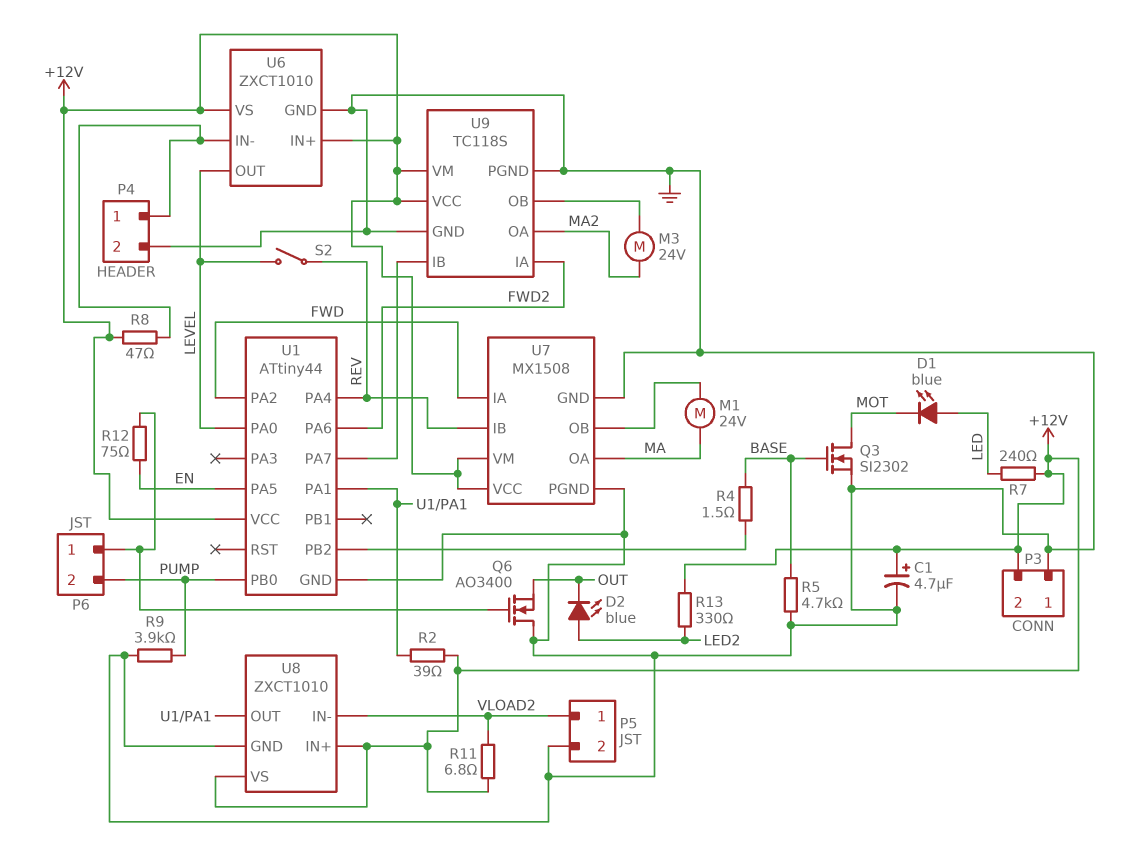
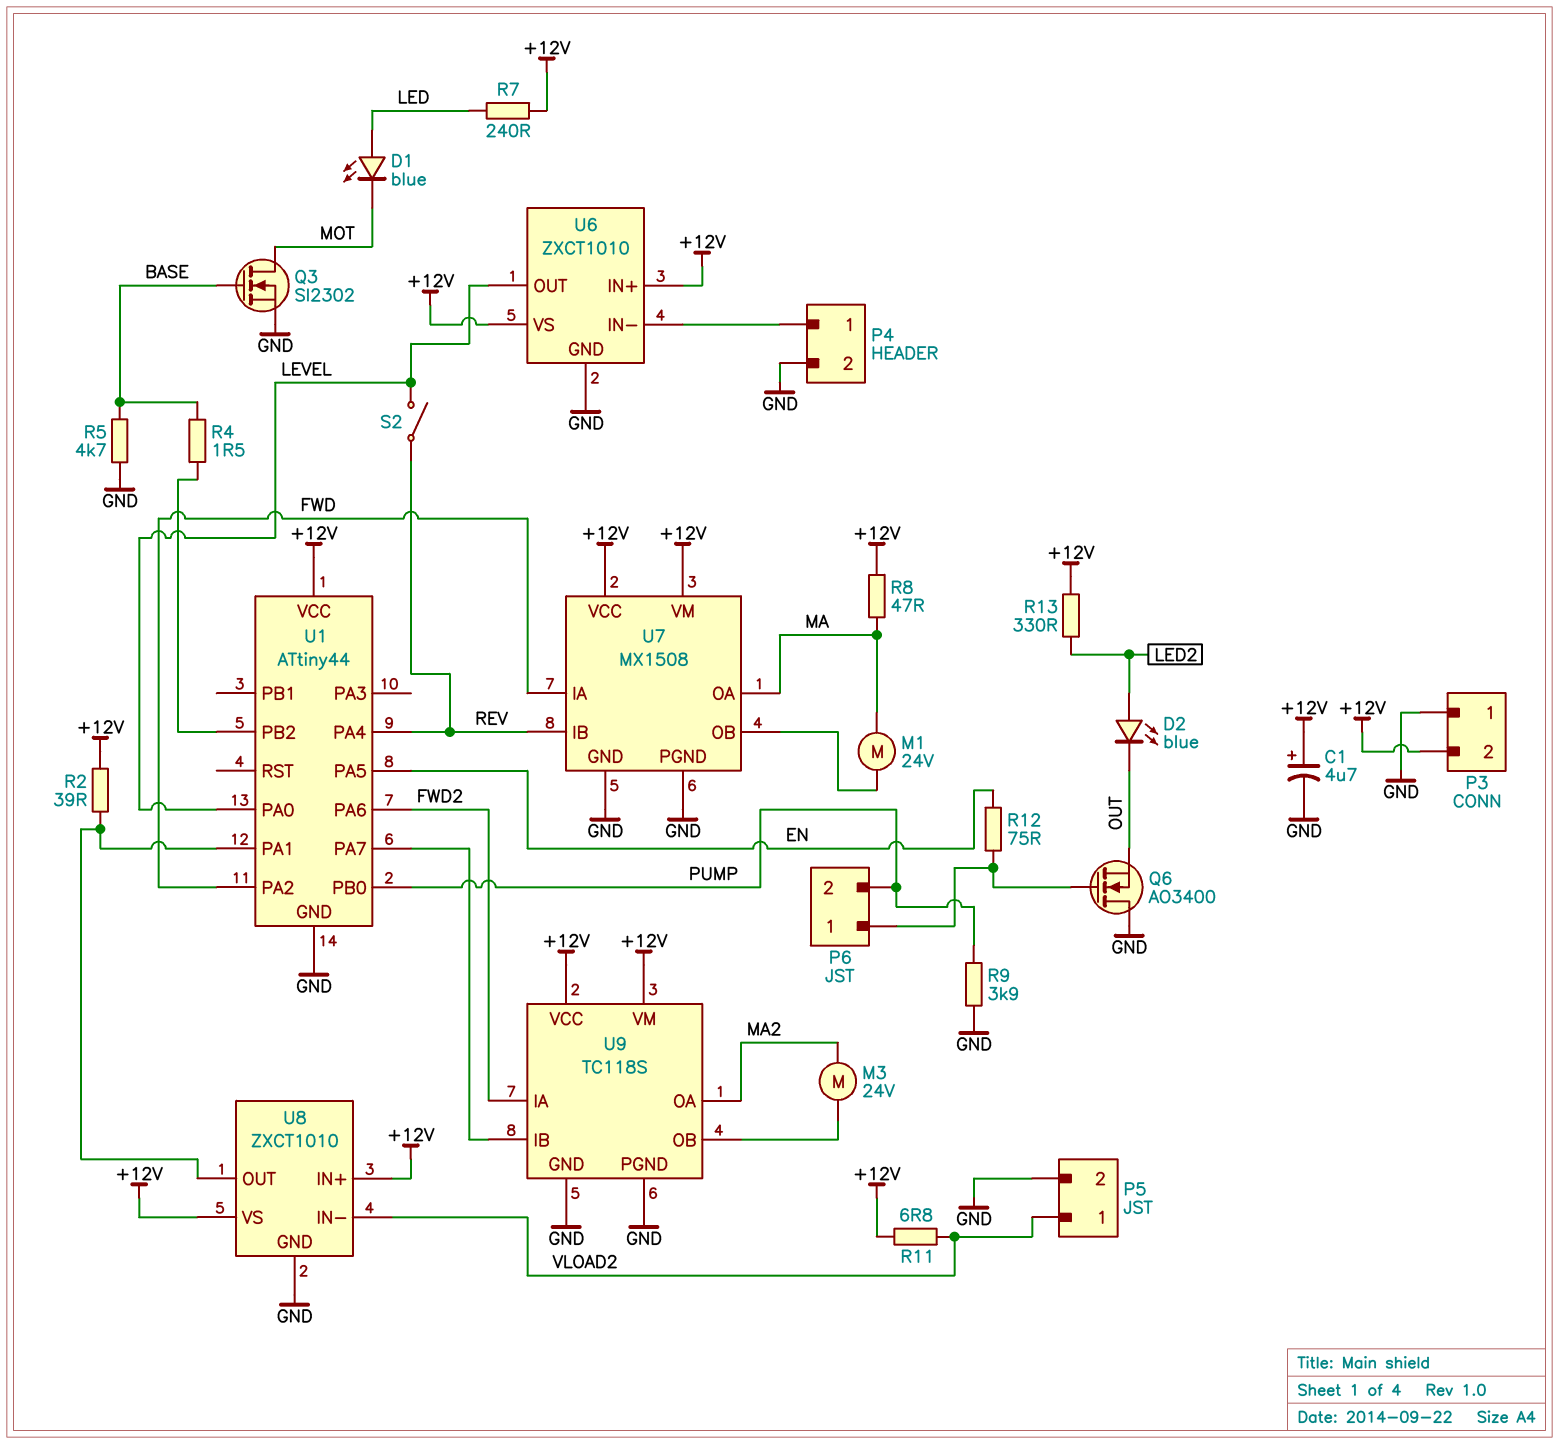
R8: 47 (+12V, P4/1) -> 47 (+12V, MA)

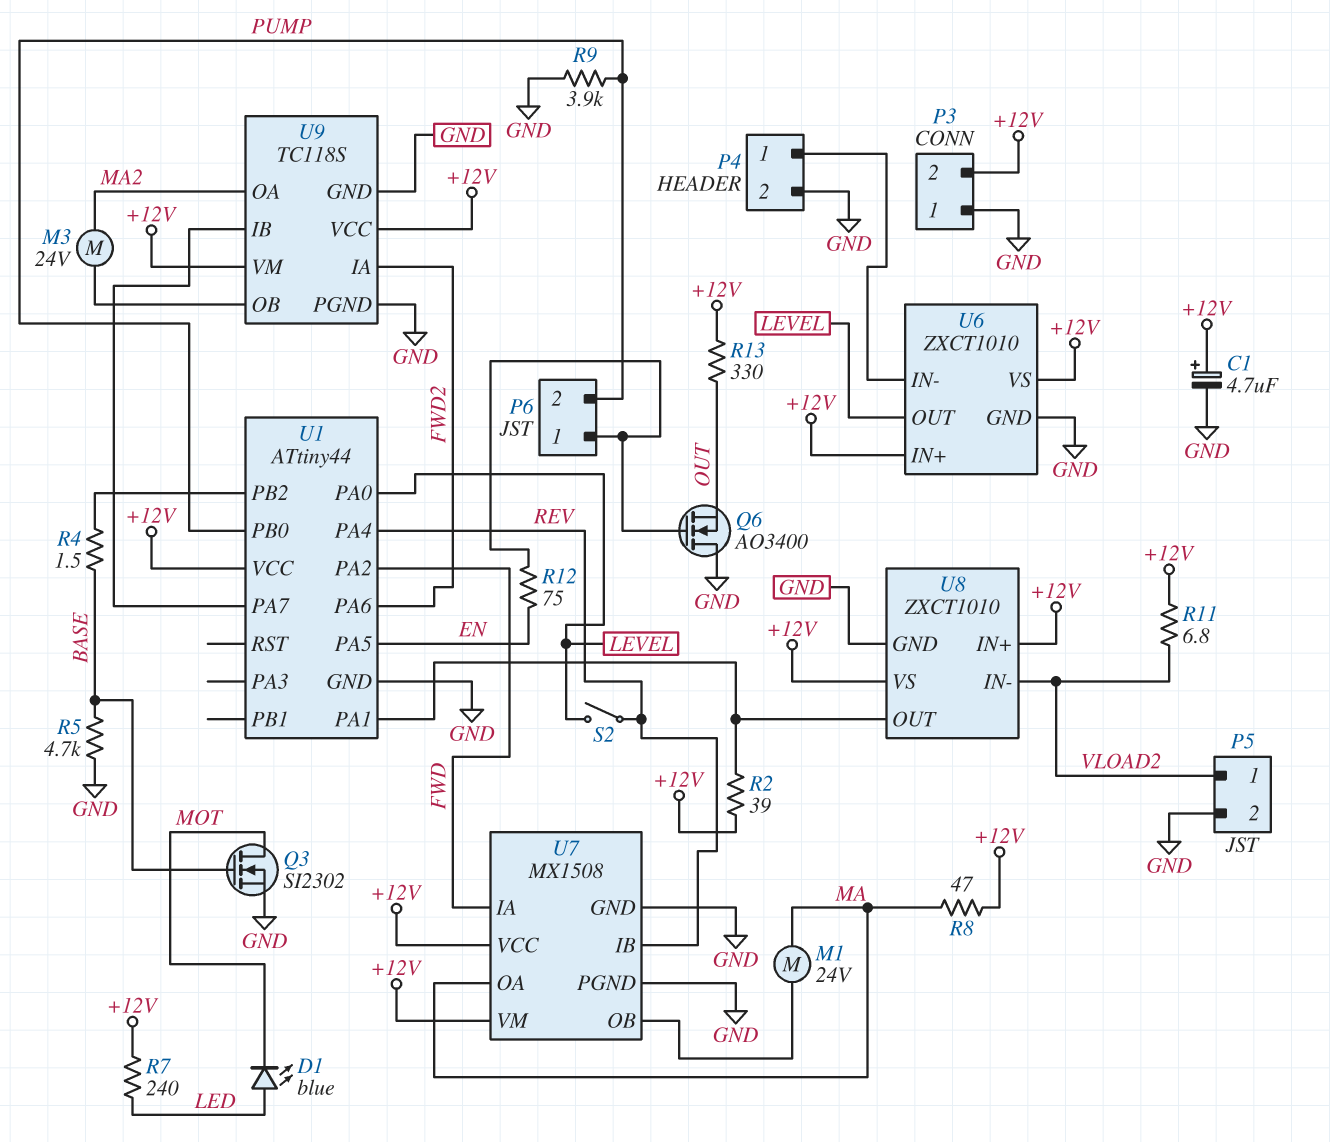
D2: LED blue (A LED2, K OUT) -> none
R13: 330 (+12V, LED2) -> 330 (+12V, OUT)

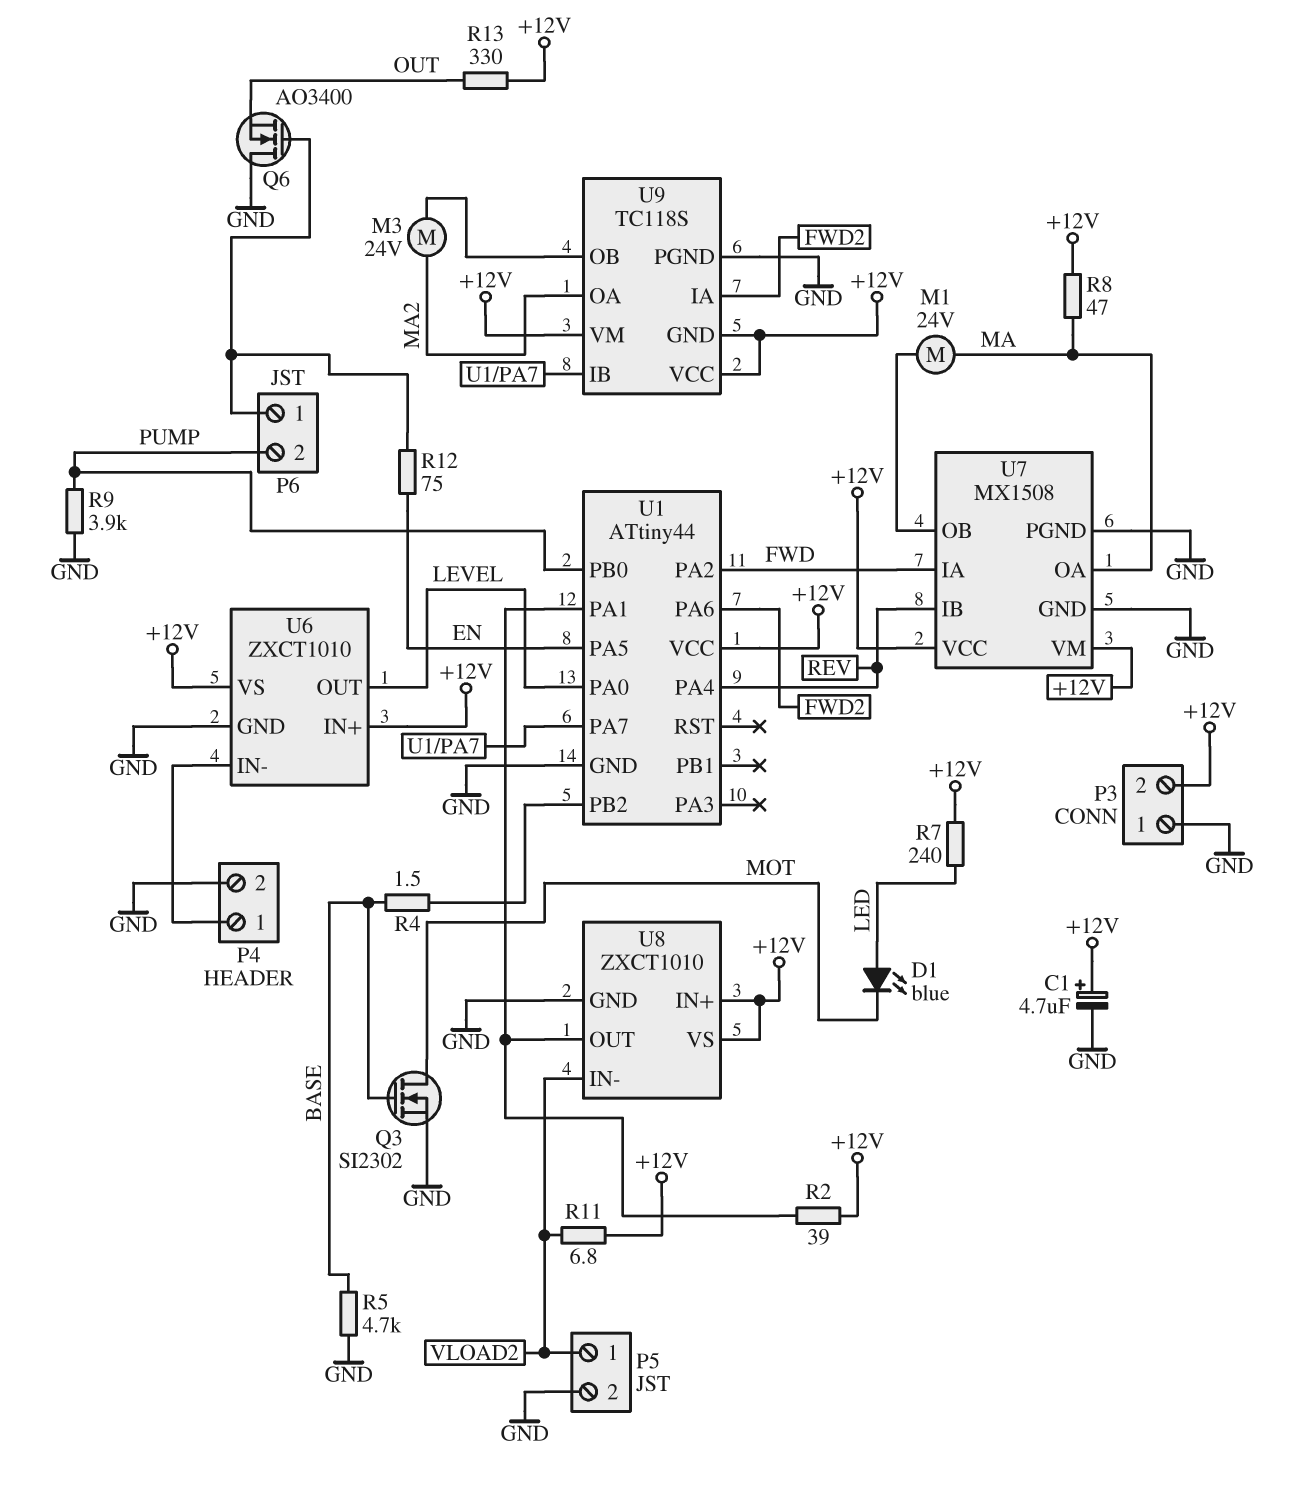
S2: switch (LEVEL, REV) -> none
U9 pin GND: GND -> +12V

